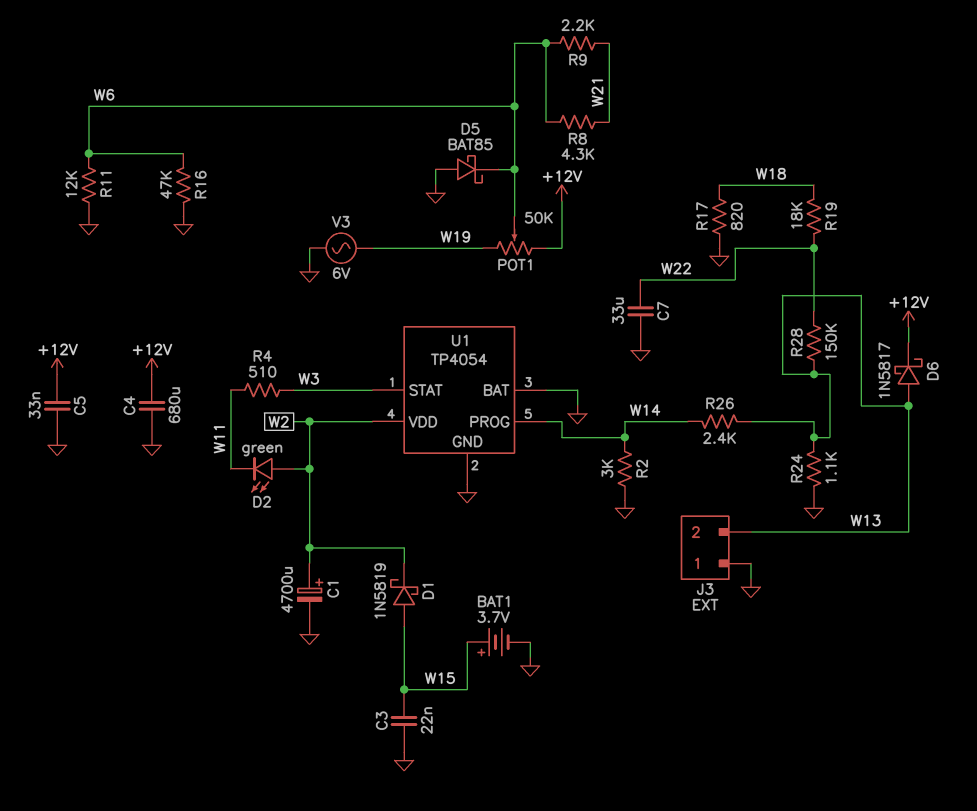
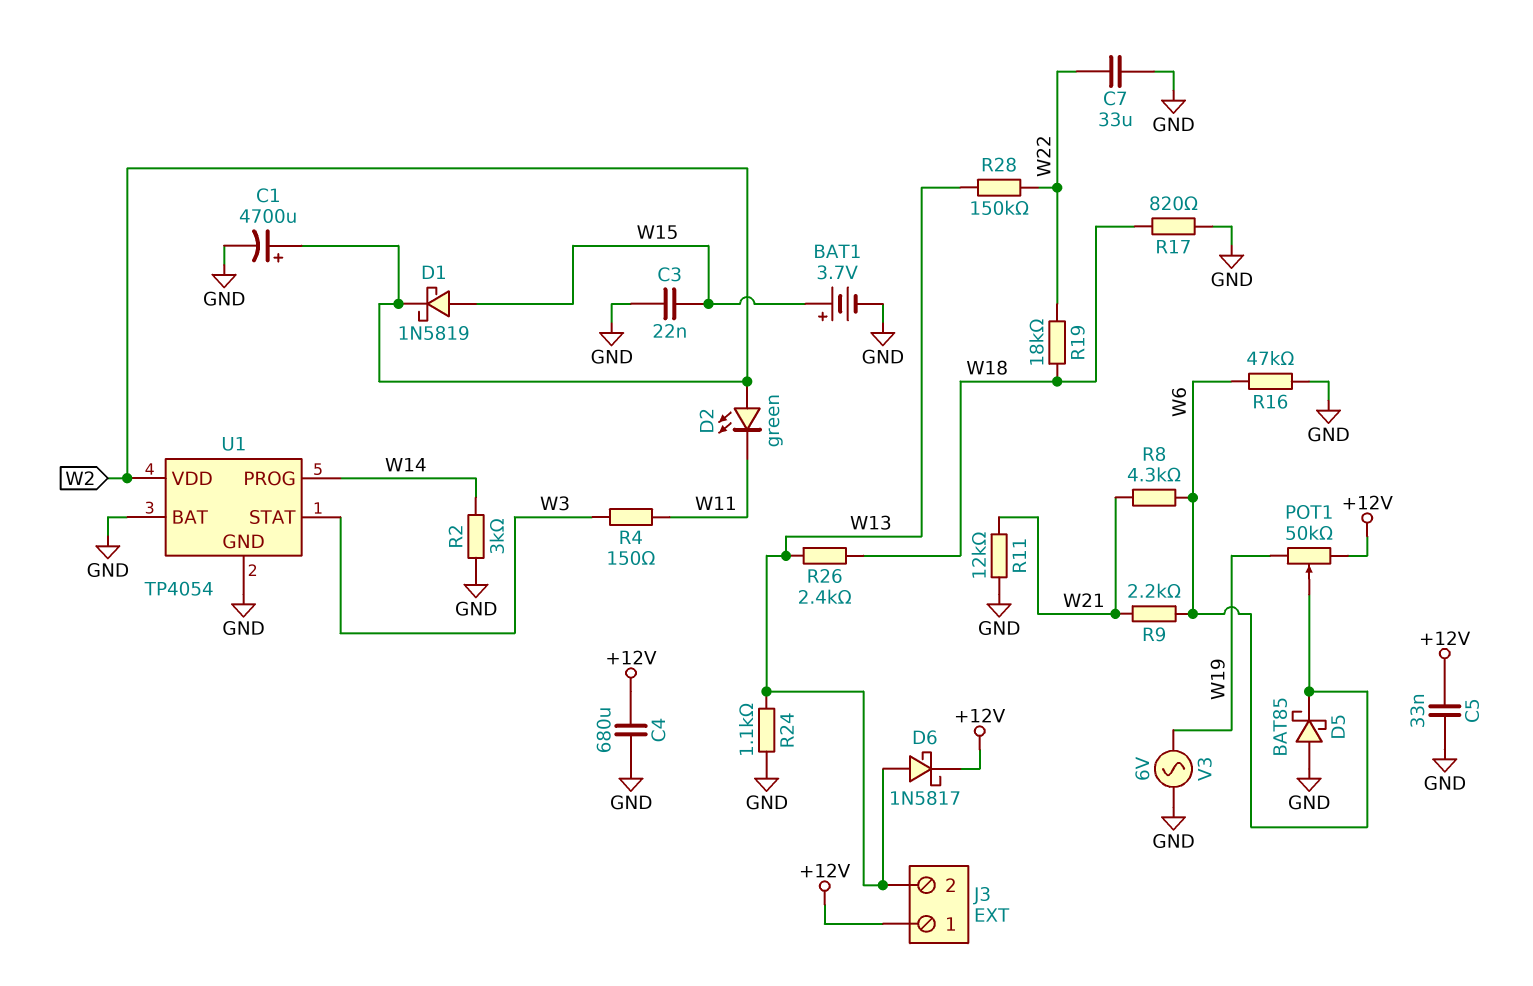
J3 pin 1: GND -> +12V
R4: 510 (W3, W11) -> 150 (W3, W11)
R11: 12k (GND, W6) -> 12k (GND, W21)
R26: 2.4k (W13, W14) -> 2.4k (W13, W18)

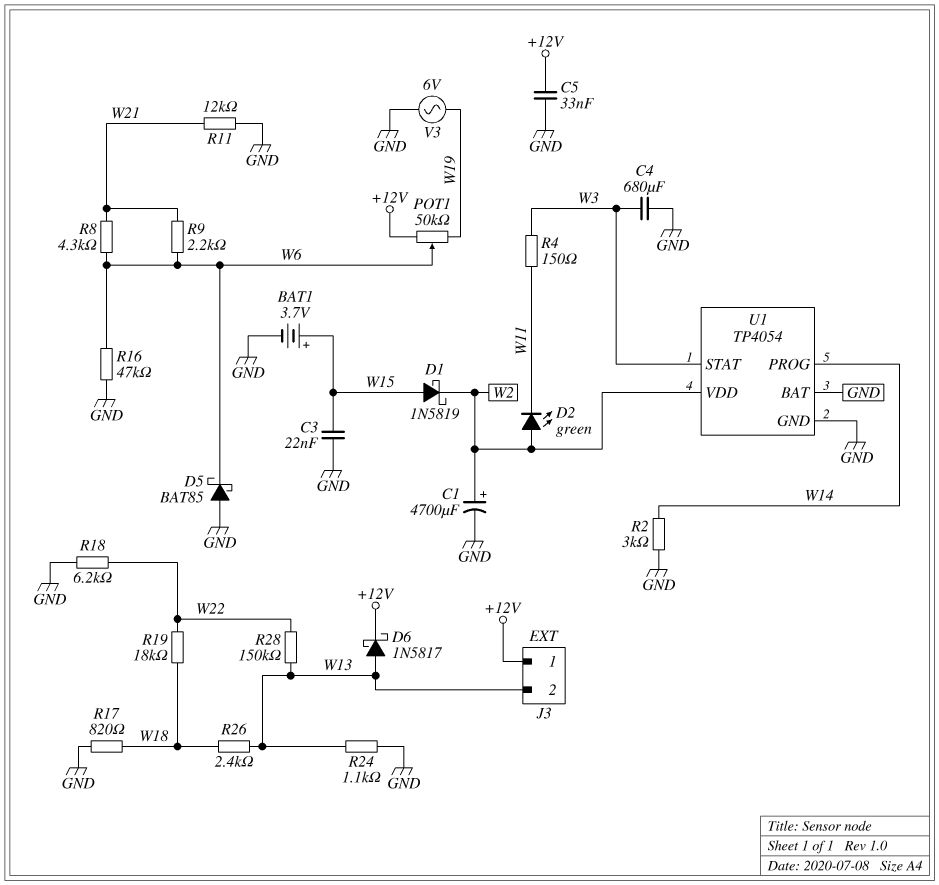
C4: 680uF (+12V, GND) -> 680uF (GND, W3)
C7: 33uF (GND, W22) -> none
R18: none -> 6.2k (GND, W22)

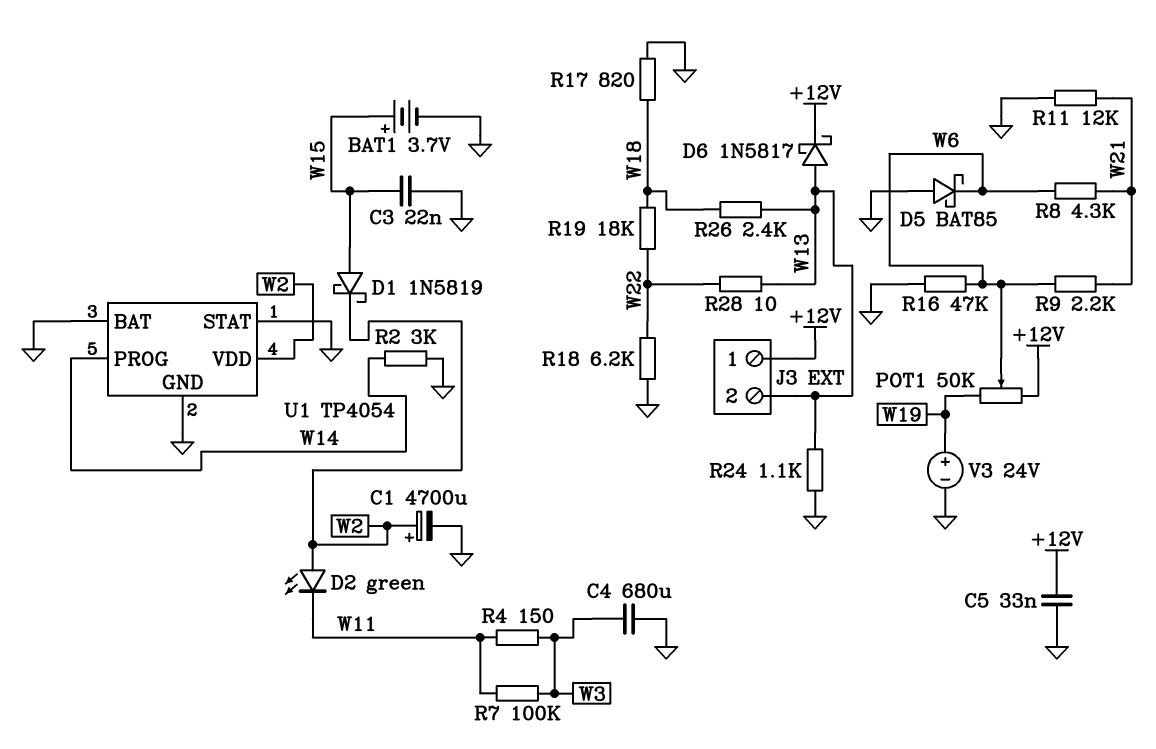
R7: none -> 100k (W3, W11)
R28: 150k (W13, W22) -> 10 (W13, W22)
U1 pin STAT: W3 -> GND
V3: AC 6V (GND, W19) -> 24V (plus W19, minus GND)

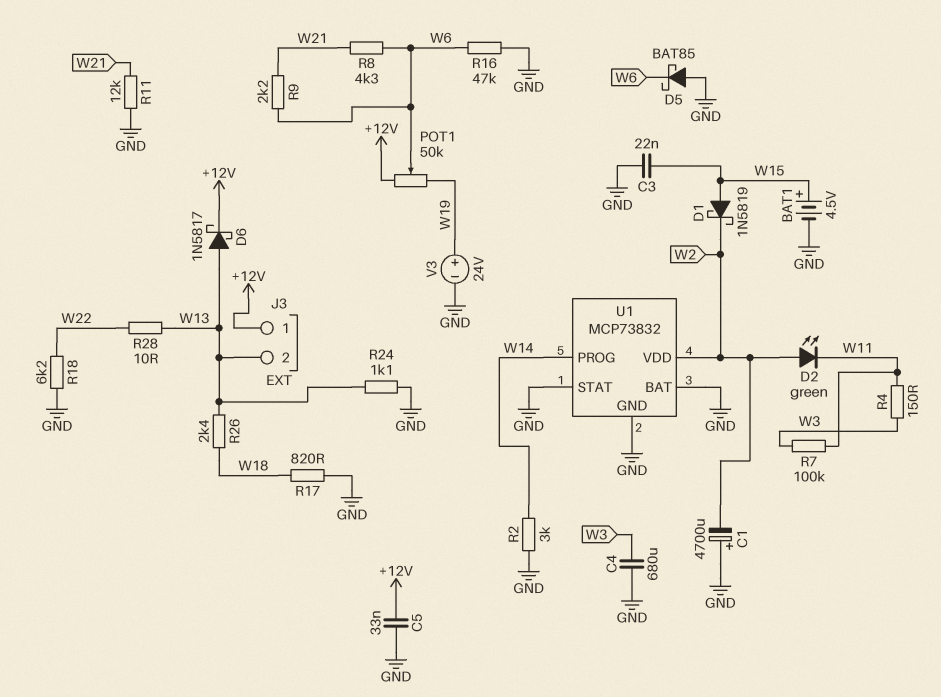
BAT1: 3.7V (plus W15, minus GND) -> 4.5V (plus W15, minus GND)
C1: 4700uF (plus W2, minus GND) -> 4700uF (plus GND, minus W2)
R19: 18k (W18, W22) -> none
U1: TP4054 -> MCP73832

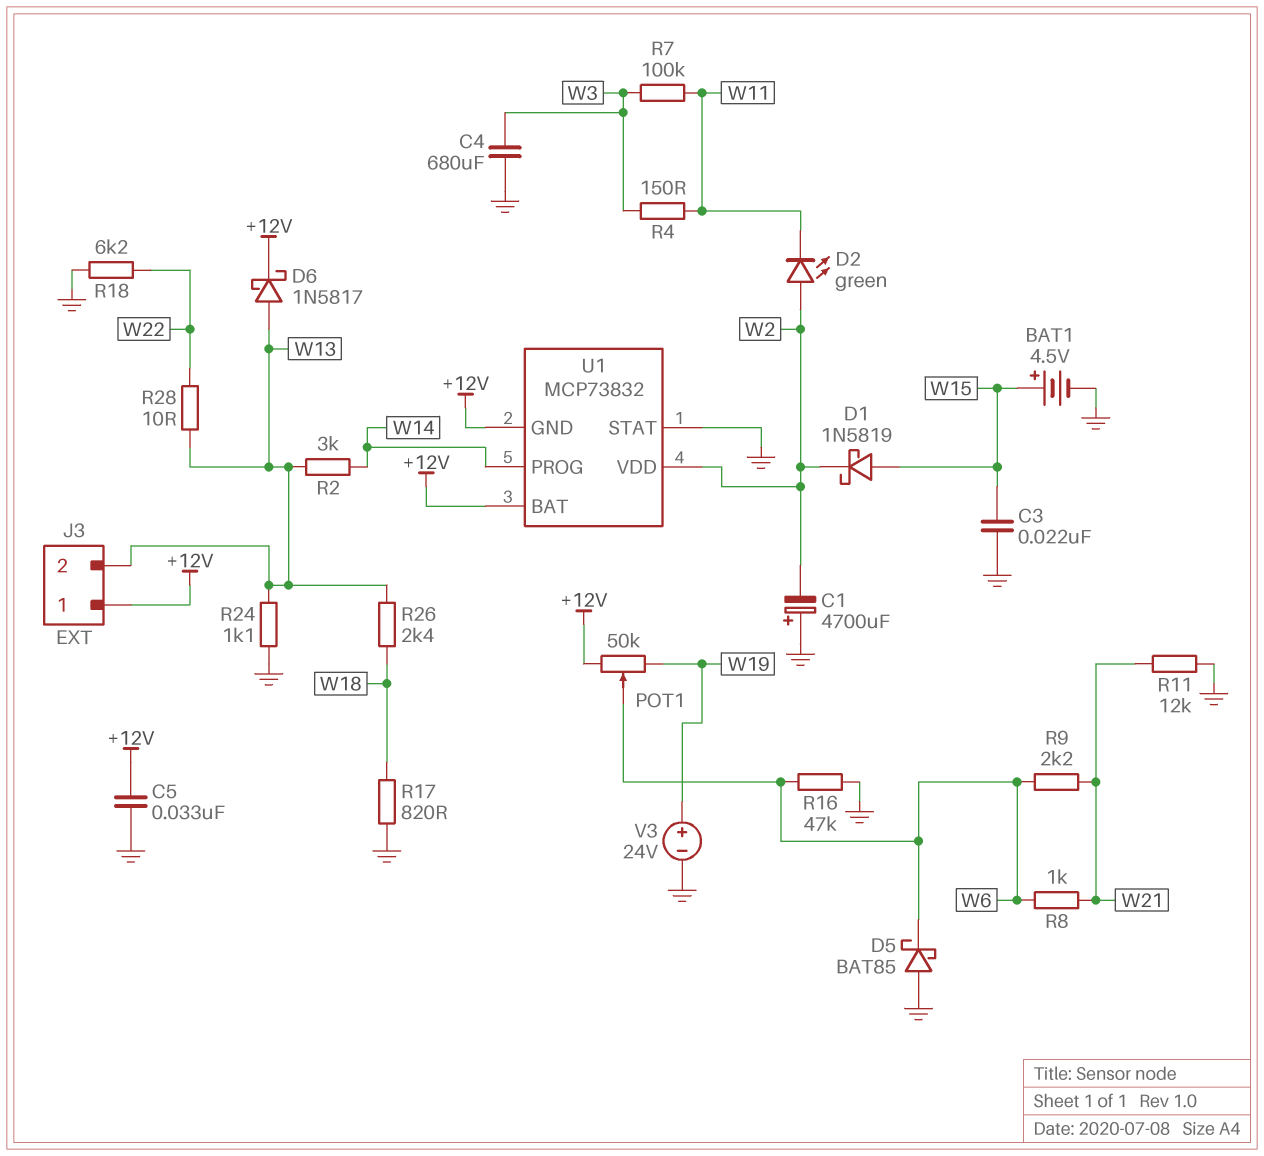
R2: 3k (GND, W14) -> 3k (W13, W14)
R8: 4.3k (W6, W21) -> 1k (W6, W21)
U1 pin BAT: GND -> +12V
U1 pin GND: GND -> +12V

